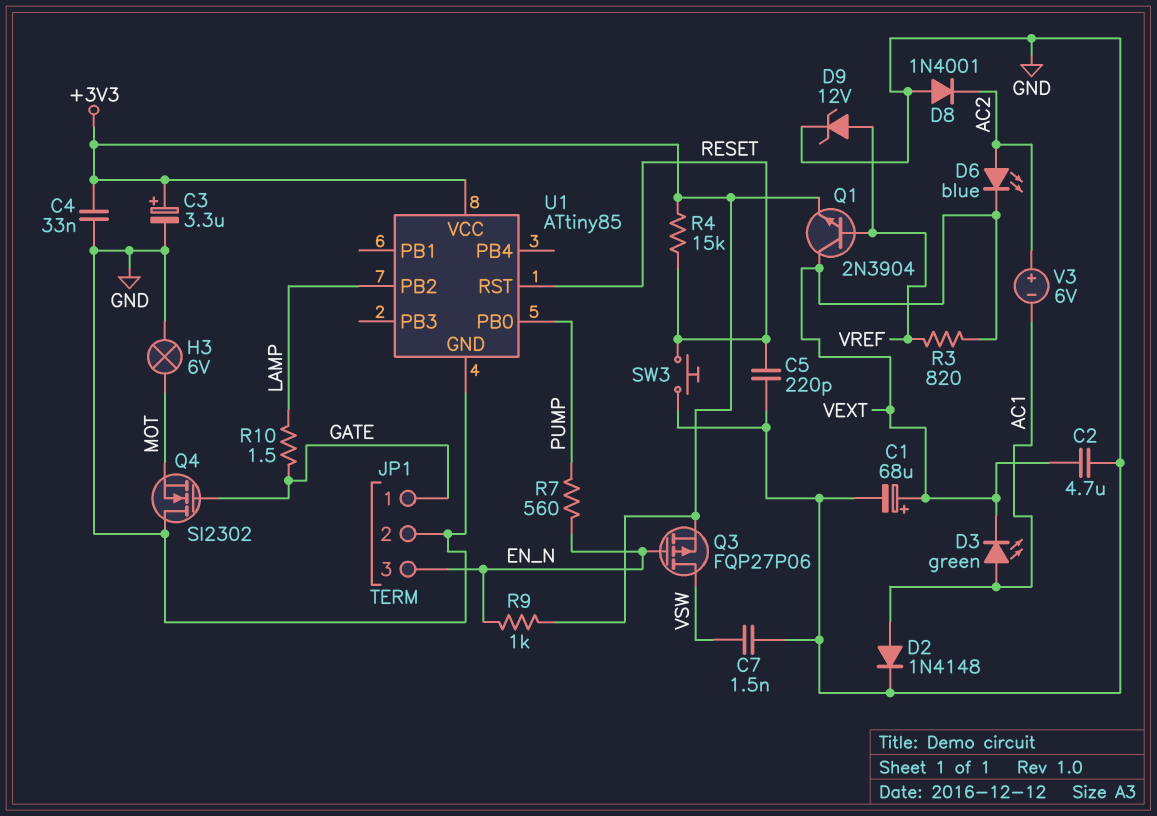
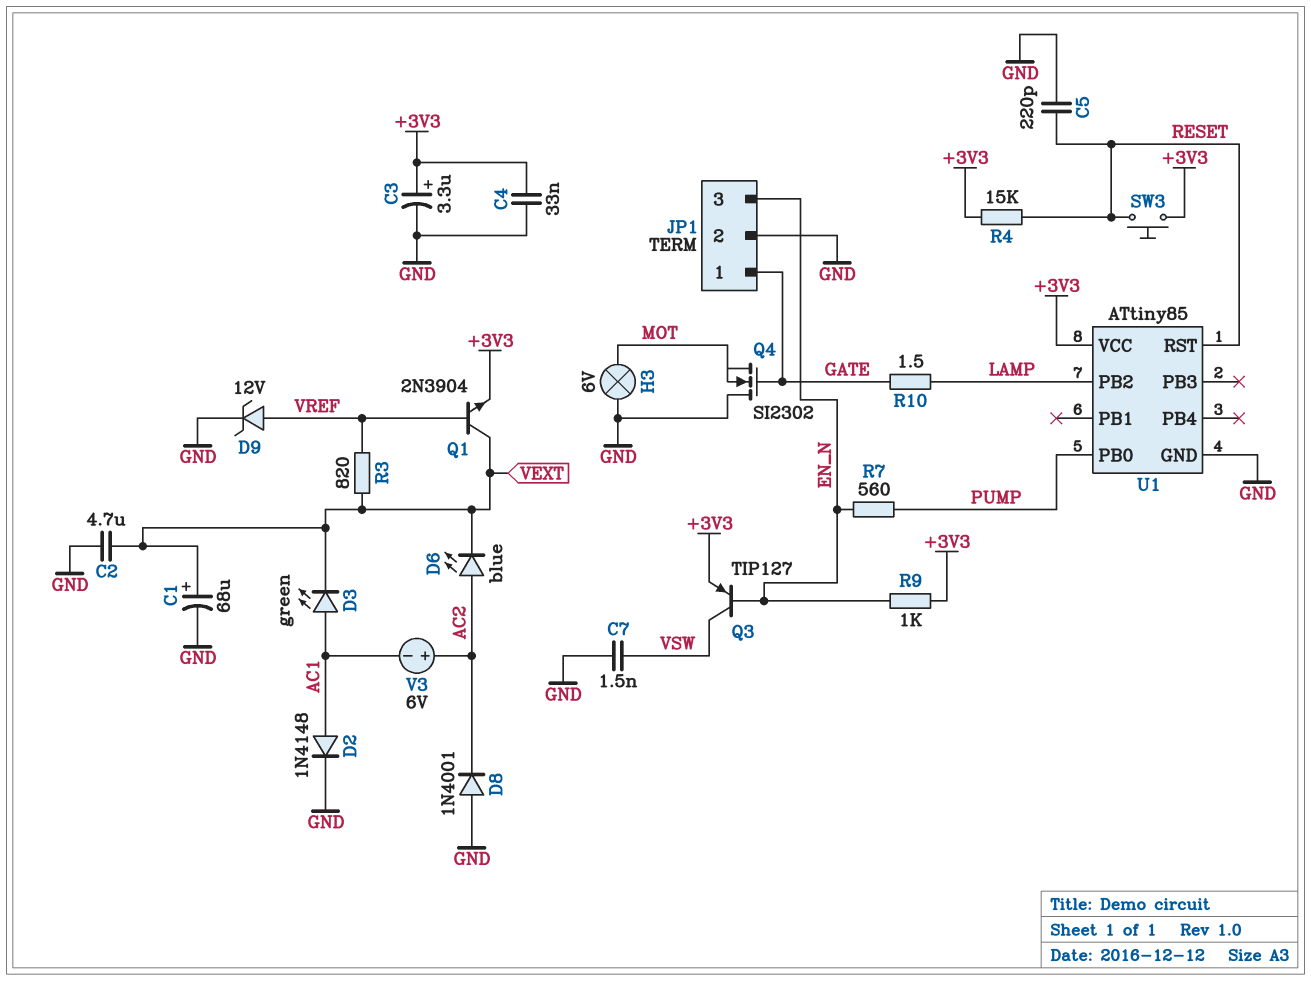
Q3: PMOS FQP27P06 (G EN_N, D VSW, S +3V3) -> PNP TIP127 (B EN_N, C VSW, E +3V3)
SW3: button (GND, RESET) -> button (+3V3, RESET)

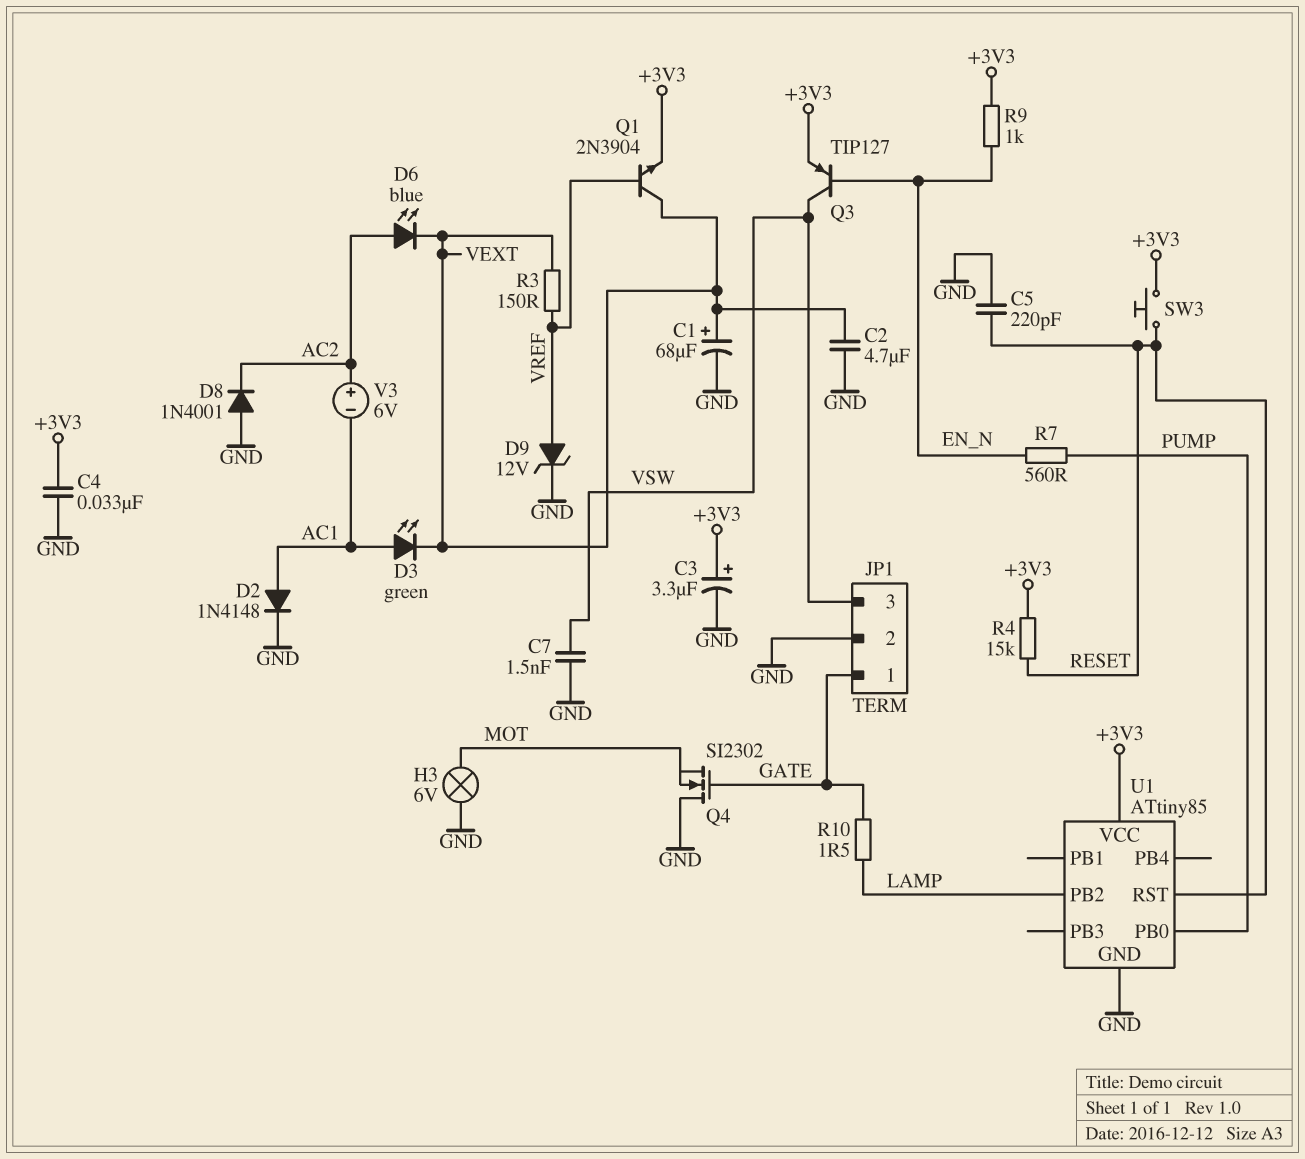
JP1 pin 3: EN_N -> VSW
R3: 820 (VEXT, VREF) -> 150 (VEXT, VREF)

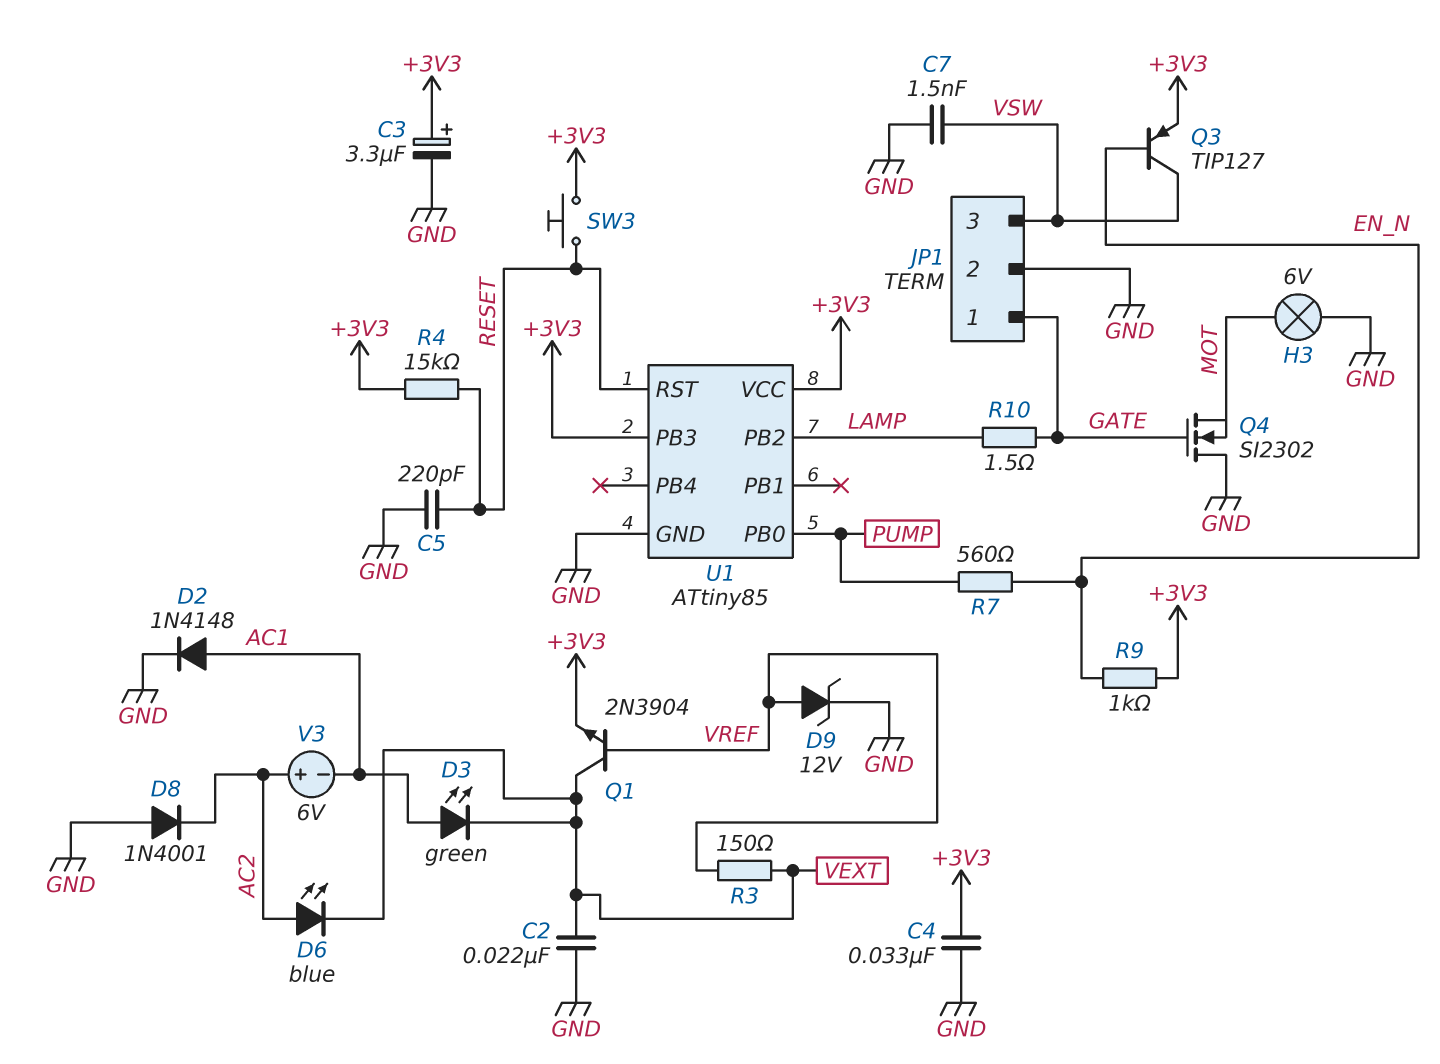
C1: 68uF (plus VEXT, minus GND) -> none
C2: 4.7uF (GND, VEXT) -> 22nF (GND, VEXT)
U1 pin PB3: none -> +3V3

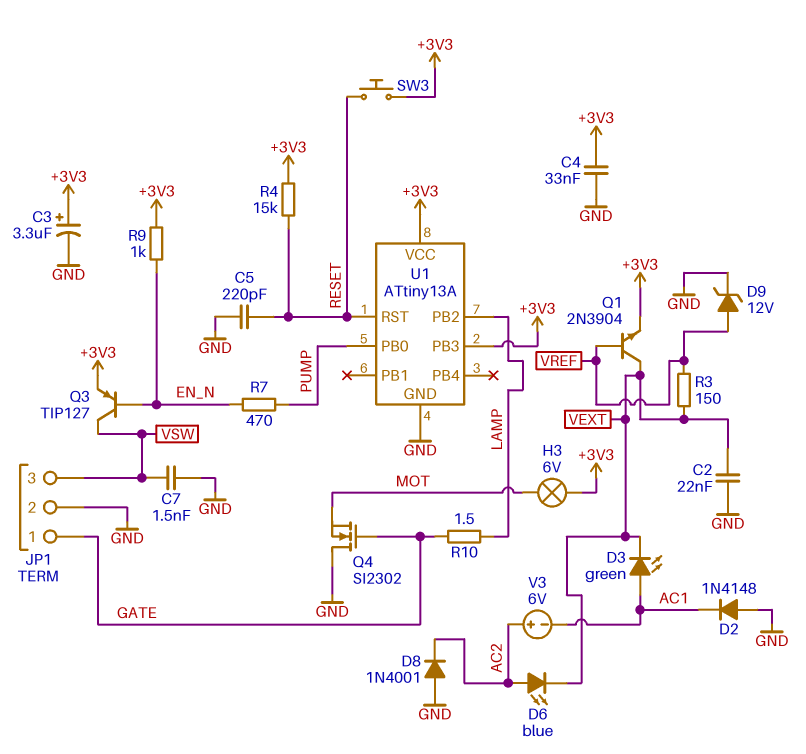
D2: diode 1N4148 (A AC1, K GND) -> diode 1N4148 (A GND, K AC1)
H3: lamp 6V (GND, MOT) -> lamp 6V (+3V3, MOT)
R7: 560 (EN_N, PUMP) -> 470 (EN_N, PUMP)
U1: ATtiny85 -> ATtiny13A

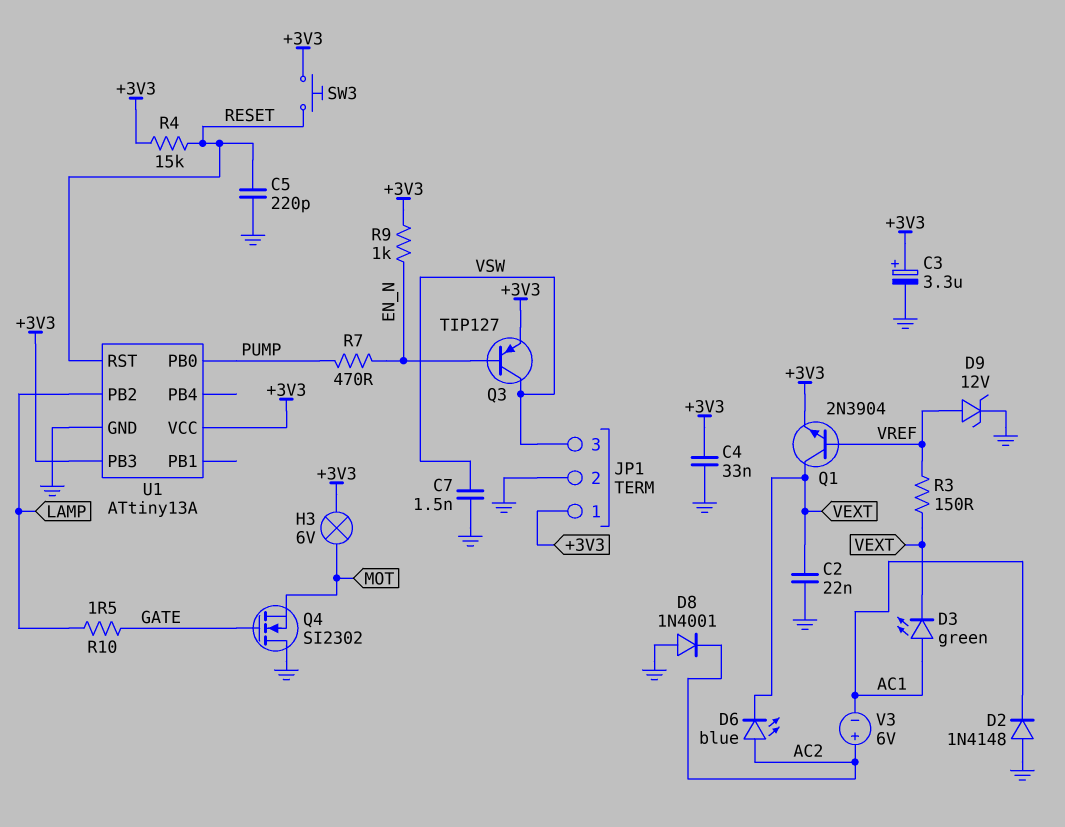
JP1 pin 1: GATE -> +3V3

